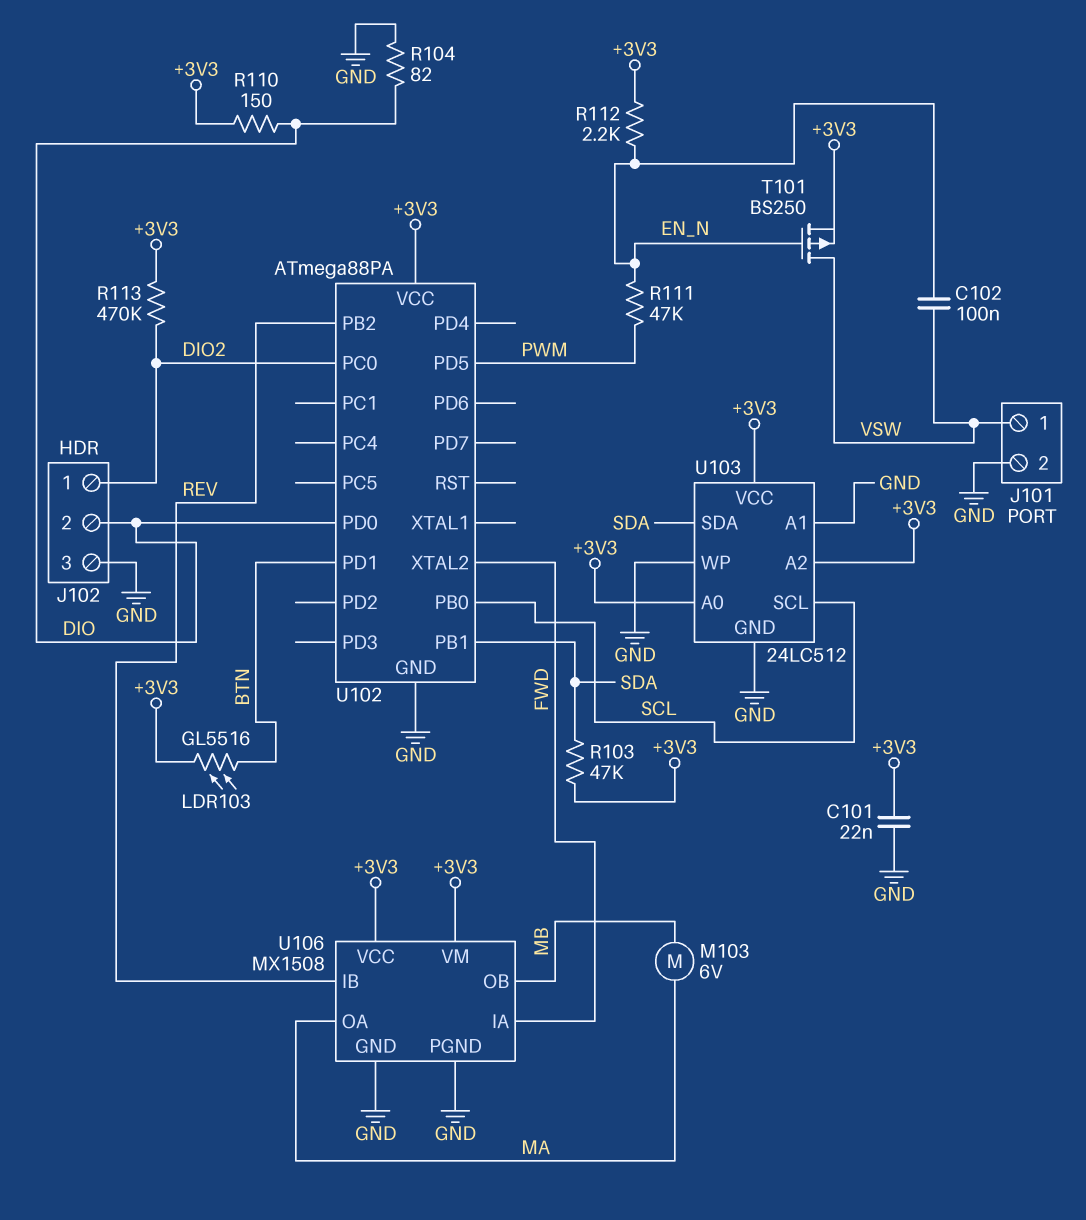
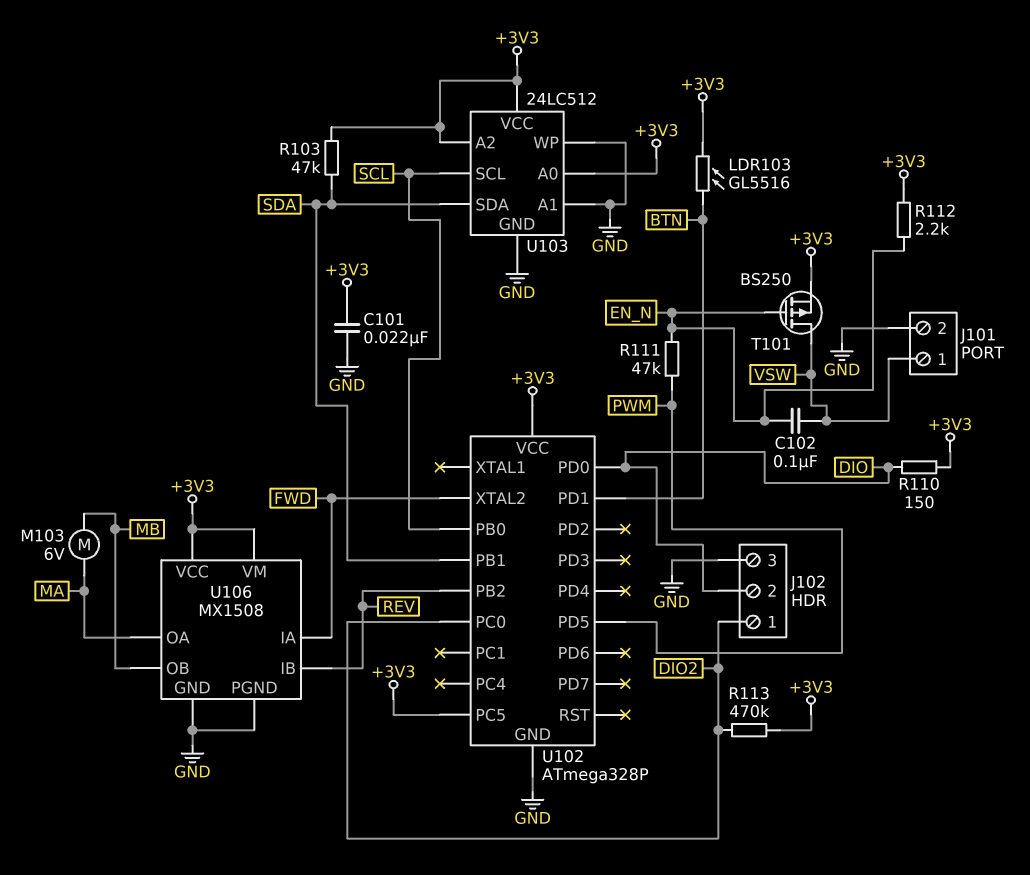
R104: 82 (DIO, GND) -> none
U102: ATmega88PA -> ATmega328P
U102 pin PC5: none -> +3V3

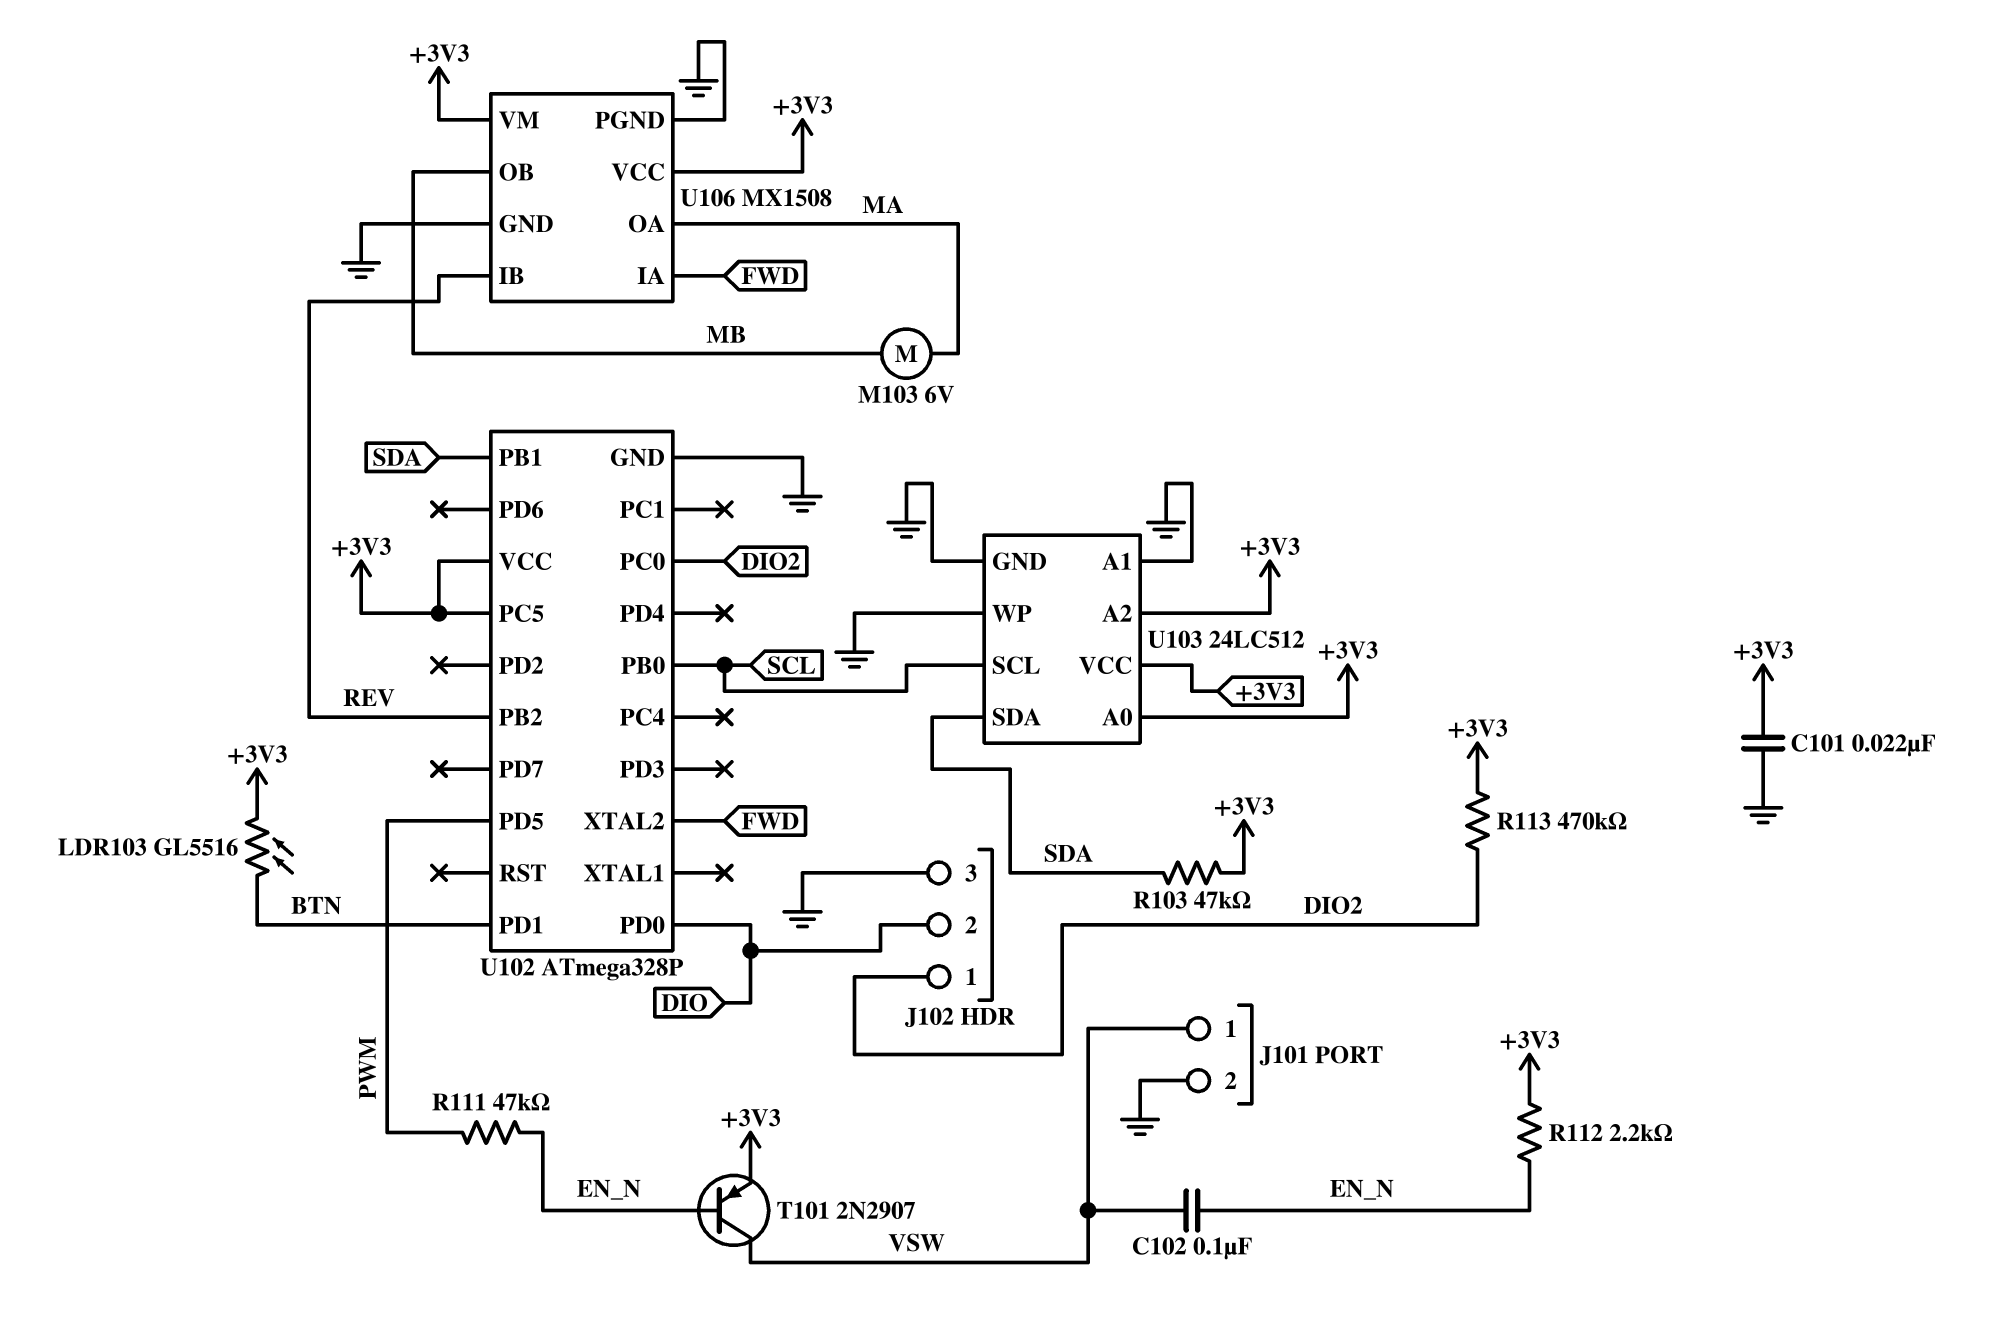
R110: 150 (+3V3, DIO) -> none
T101: PMOS BS250 (G EN_N, D VSW, S +3V3) -> PNP 2N2907 (B EN_N, C VSW, E +3V3)

